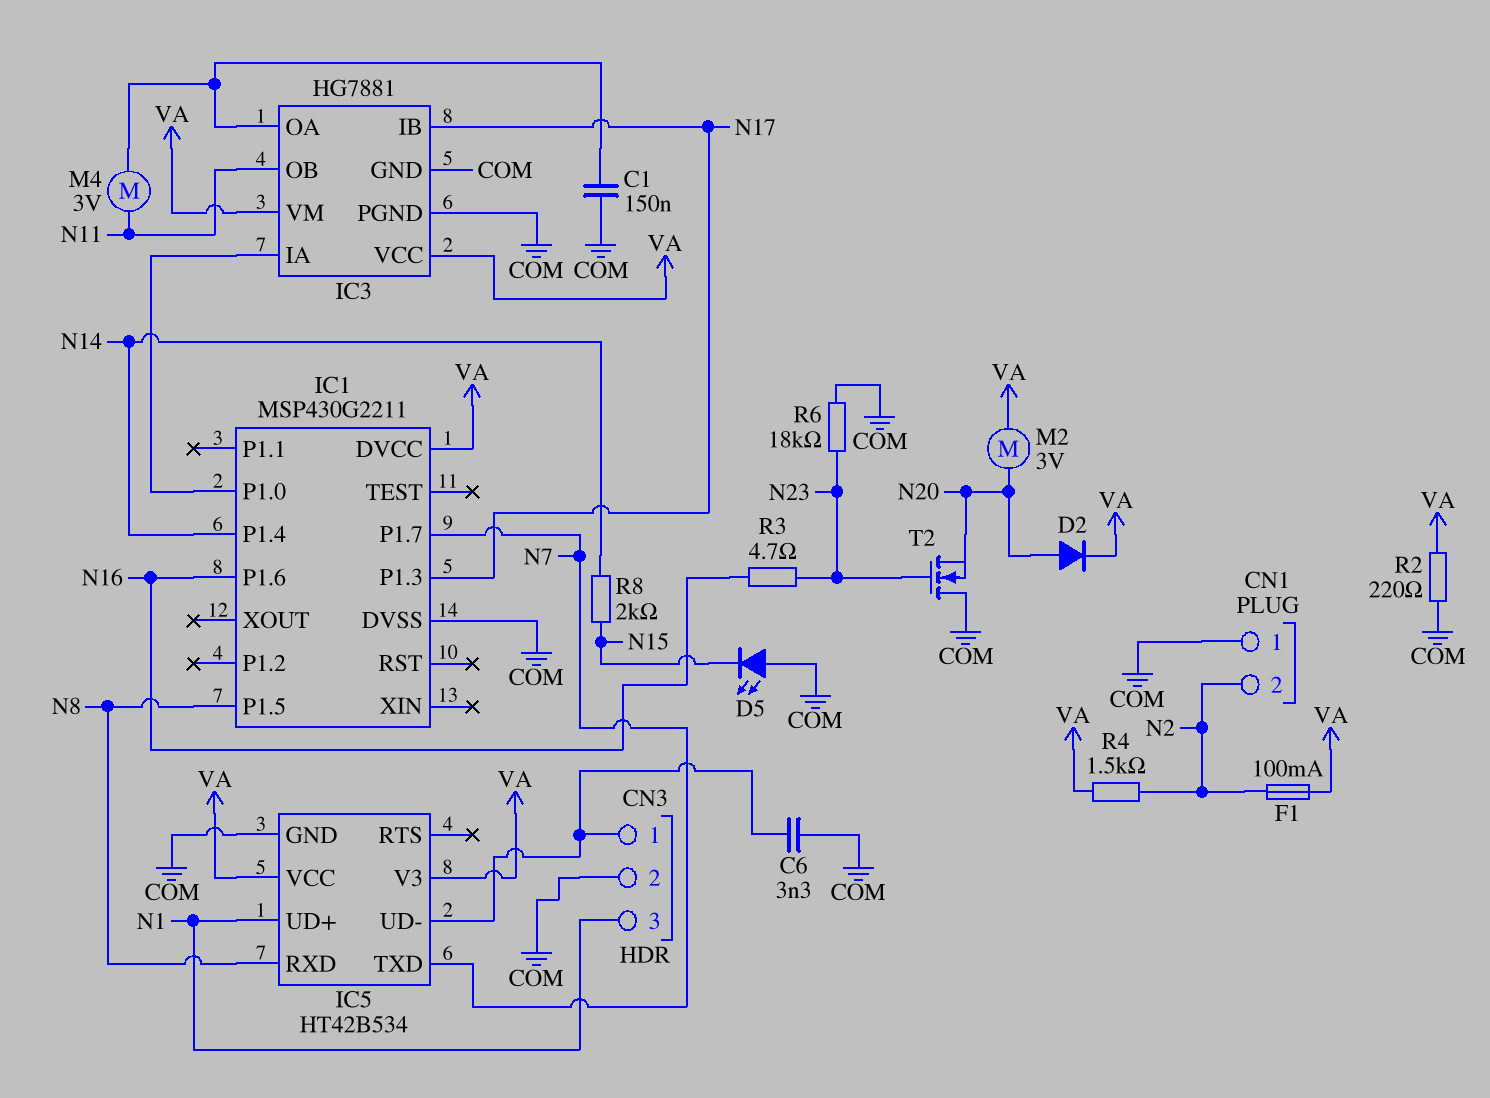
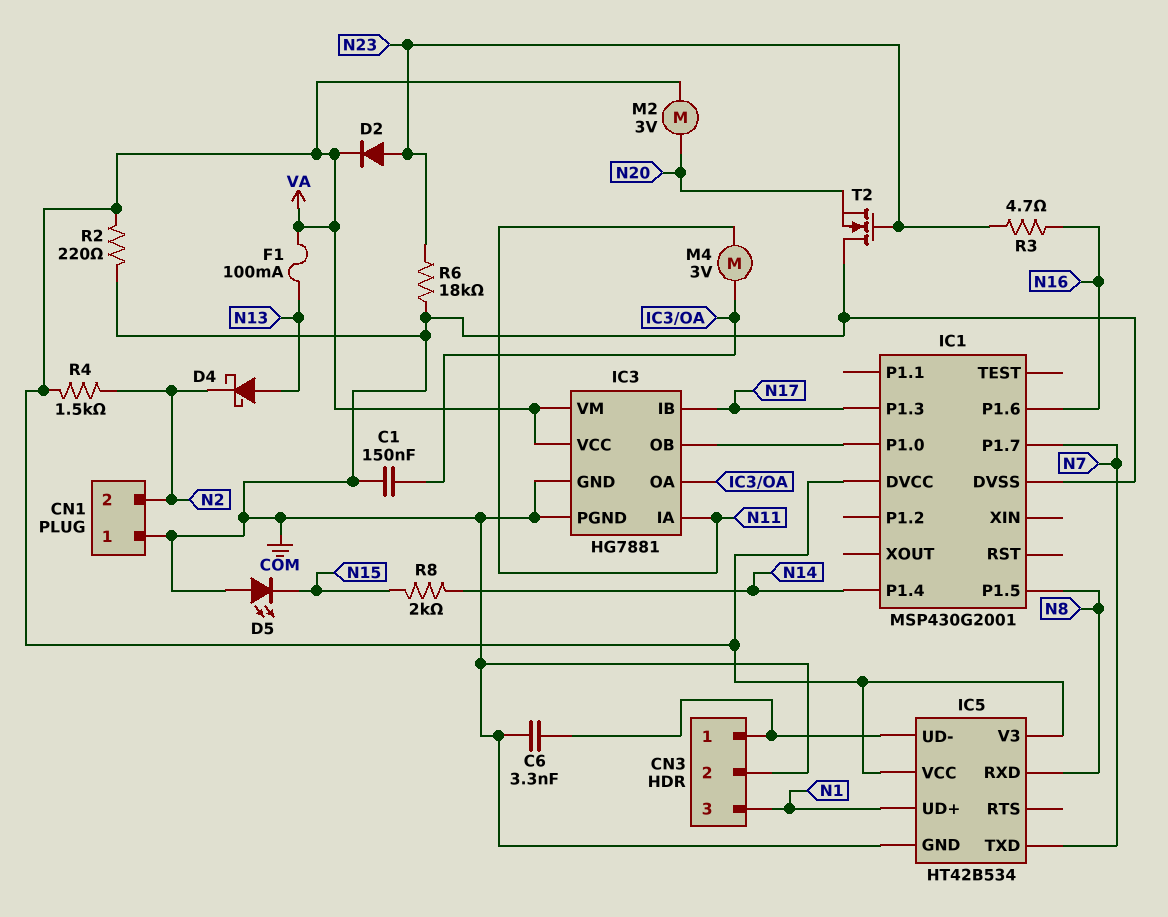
D2: diode (A N20, K VA) -> diode (A N23, K VA)
D4: none -> schottky (A N13, K N2)
F1: 100mA (N2, VA) -> 100mA (N13, VA)
IC1: MSP430G2211 -> MSP430G2001
IC3 pin IA: IC1/P1.0 -> N11
IC3 pin OB: N11 -> IC1/P1.0

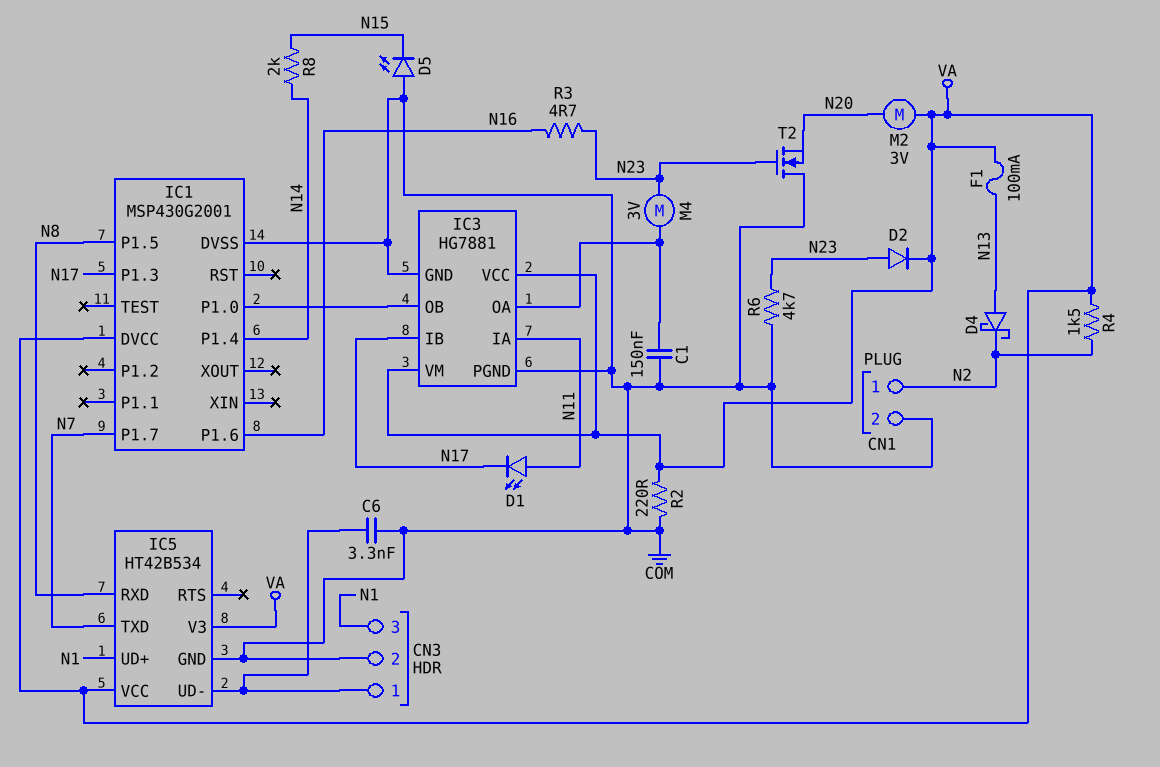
CN1 pin 1: COM -> N2
CN1 pin 2: N2 -> COM
D1: none -> LED (A N11, K N17)
M4: motor 3V (IC3/OA, N11) -> motor 3V (IC3/OA, N23)
R6: 18k (COM, N23) -> 4.7k (COM, N23)

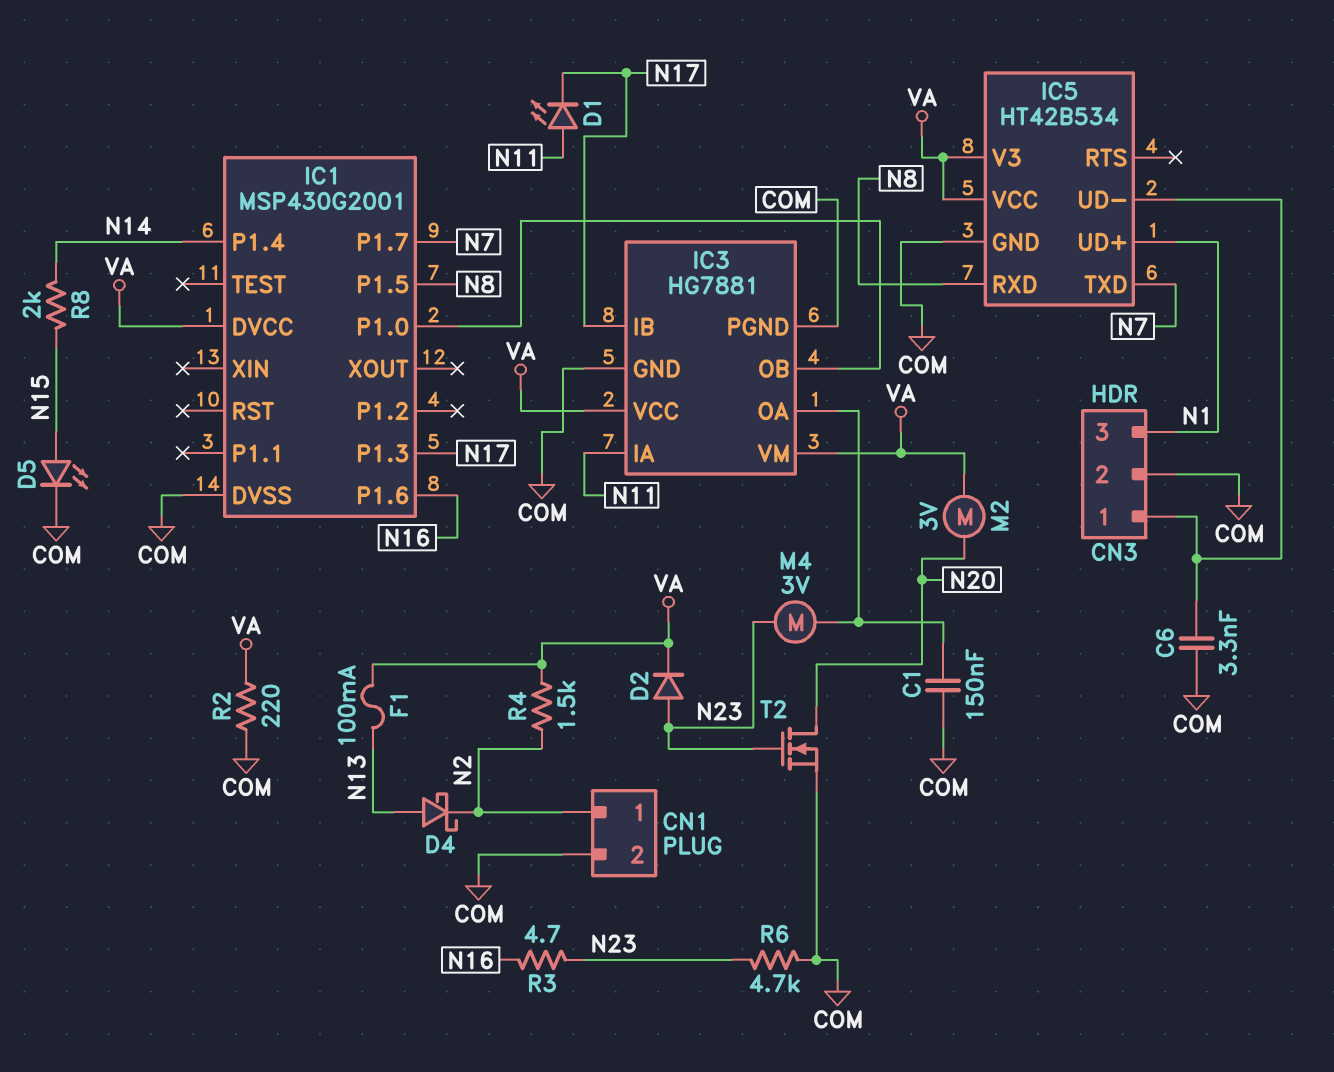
D5: LED (A COM, K N15) -> LED (A N15, K COM)
T2: NMOS (G N23, D COM, S N20) -> NMOS (G N23, D N20, S COM)

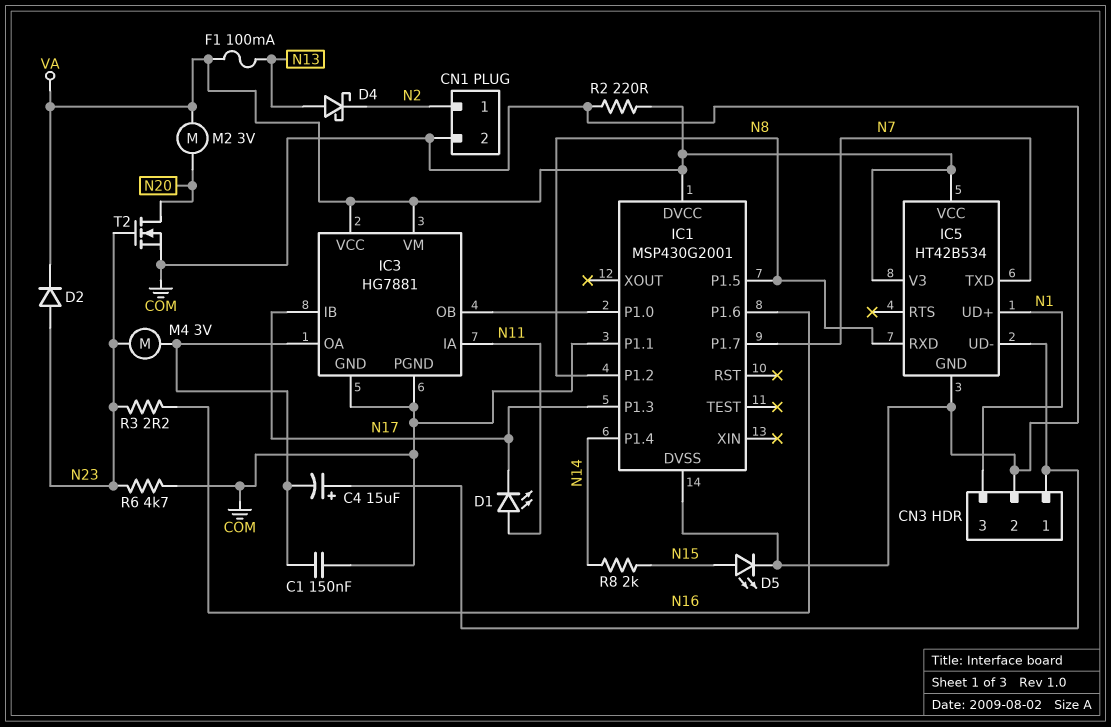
C4: none -> 15uF (plus CN3/1, minus IC3/OA)
C6: 3.3nF (CN3/1, COM) -> none
IC1 pin P1.1: none -> COM
IC1 pin P1.2: none -> N8
R3: 4.7 (N16, N23) -> 2.2 (N16, N23)
R4: 1.5k (N2, VA) -> none

